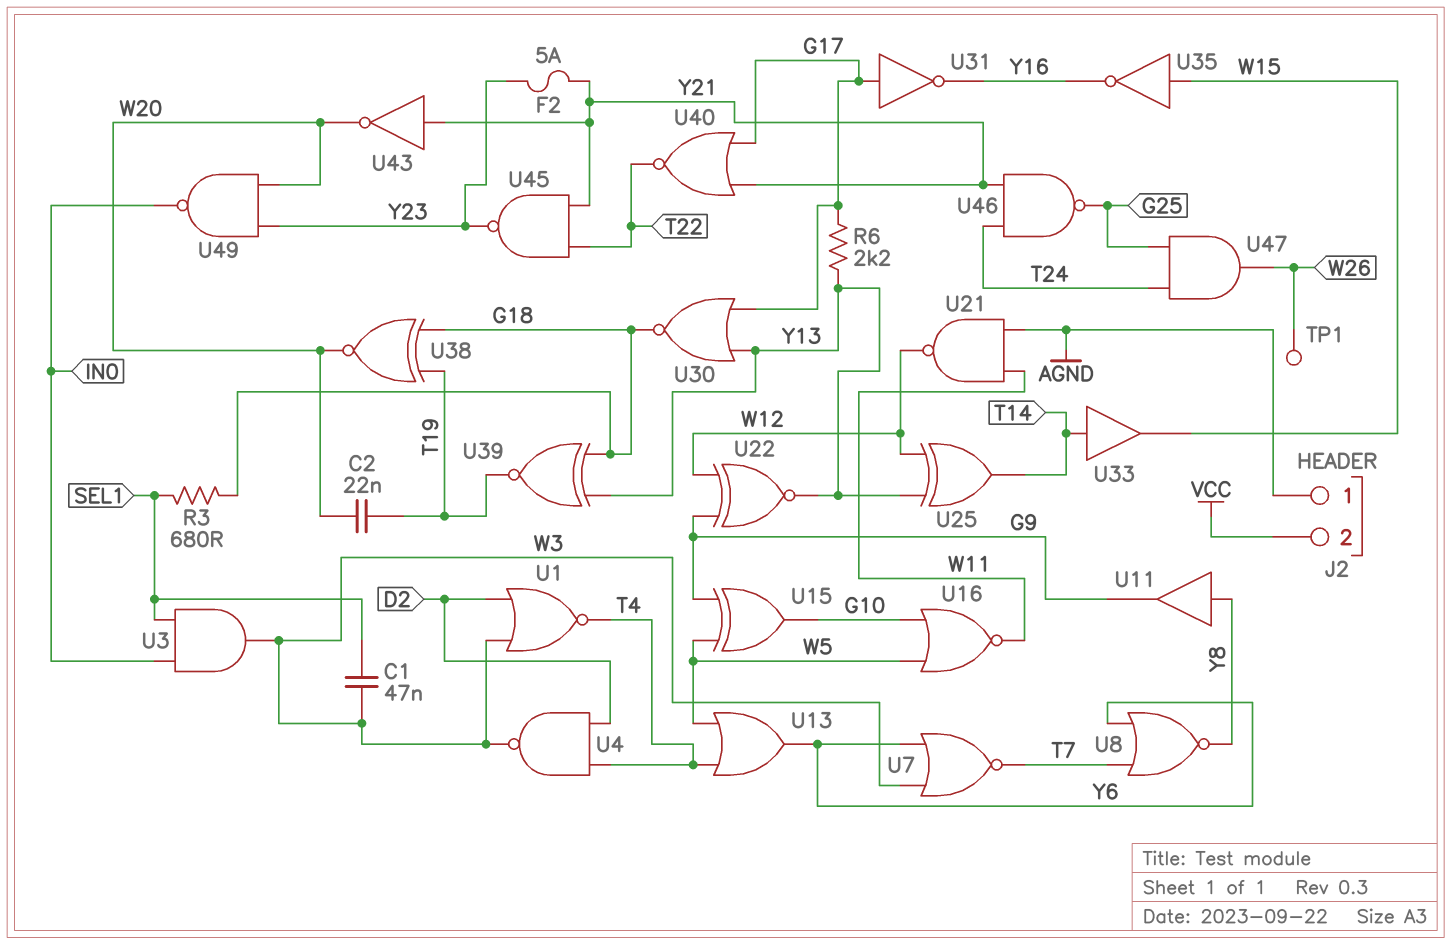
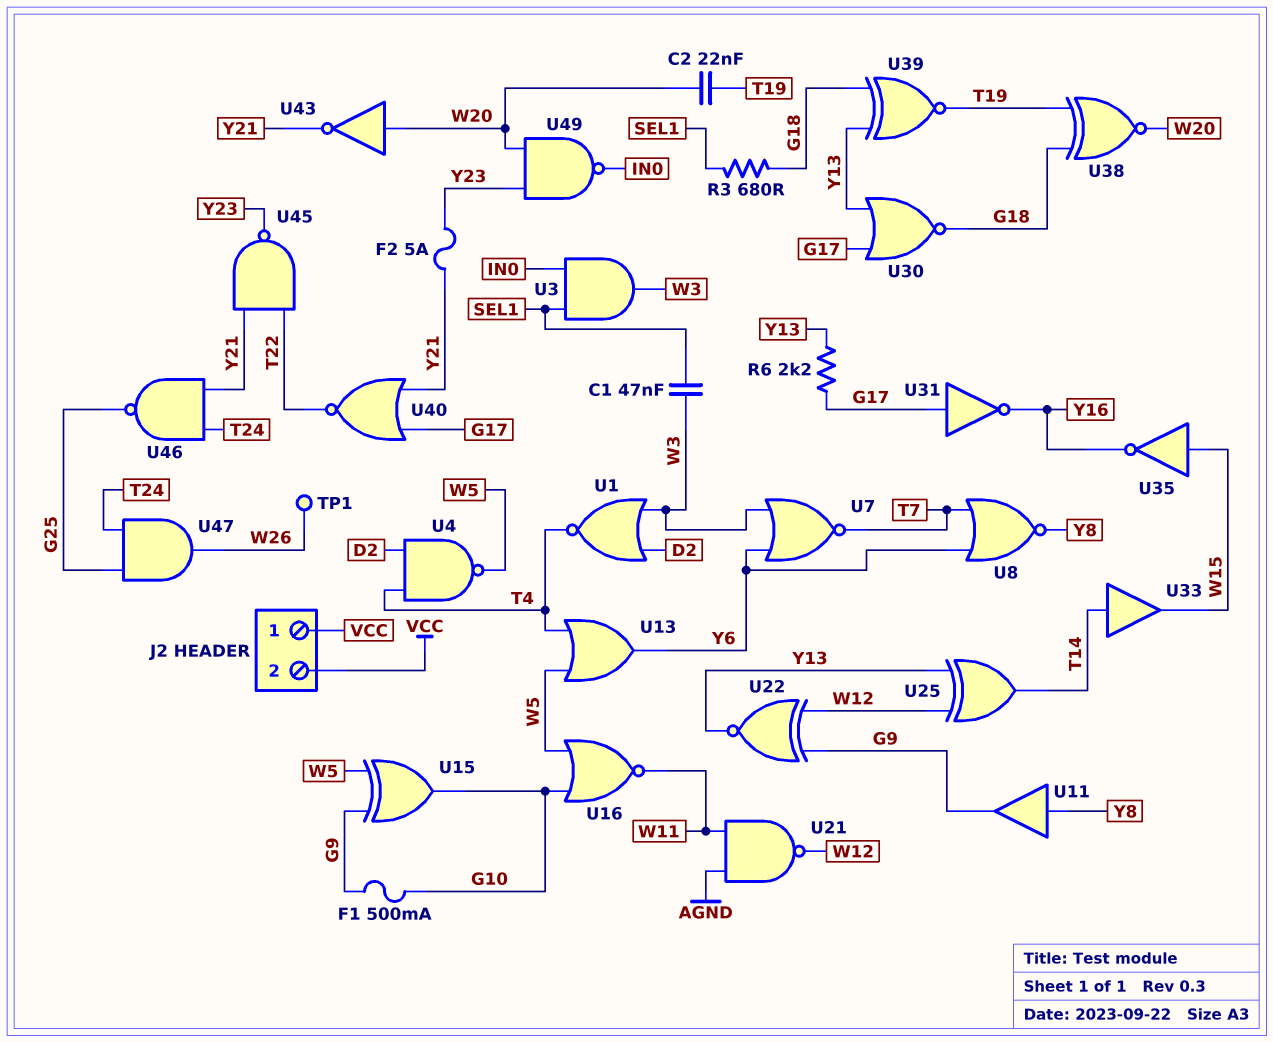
F1: none -> 500mA (G9, G10)
J2 pin 1: AGND -> VCC
U4: NAND (in D2, in T4, out W3) -> NAND (in D2, in T4, out W5)
U43: NOT (in Y21, out W20) -> NOT (in W20, out Y21)

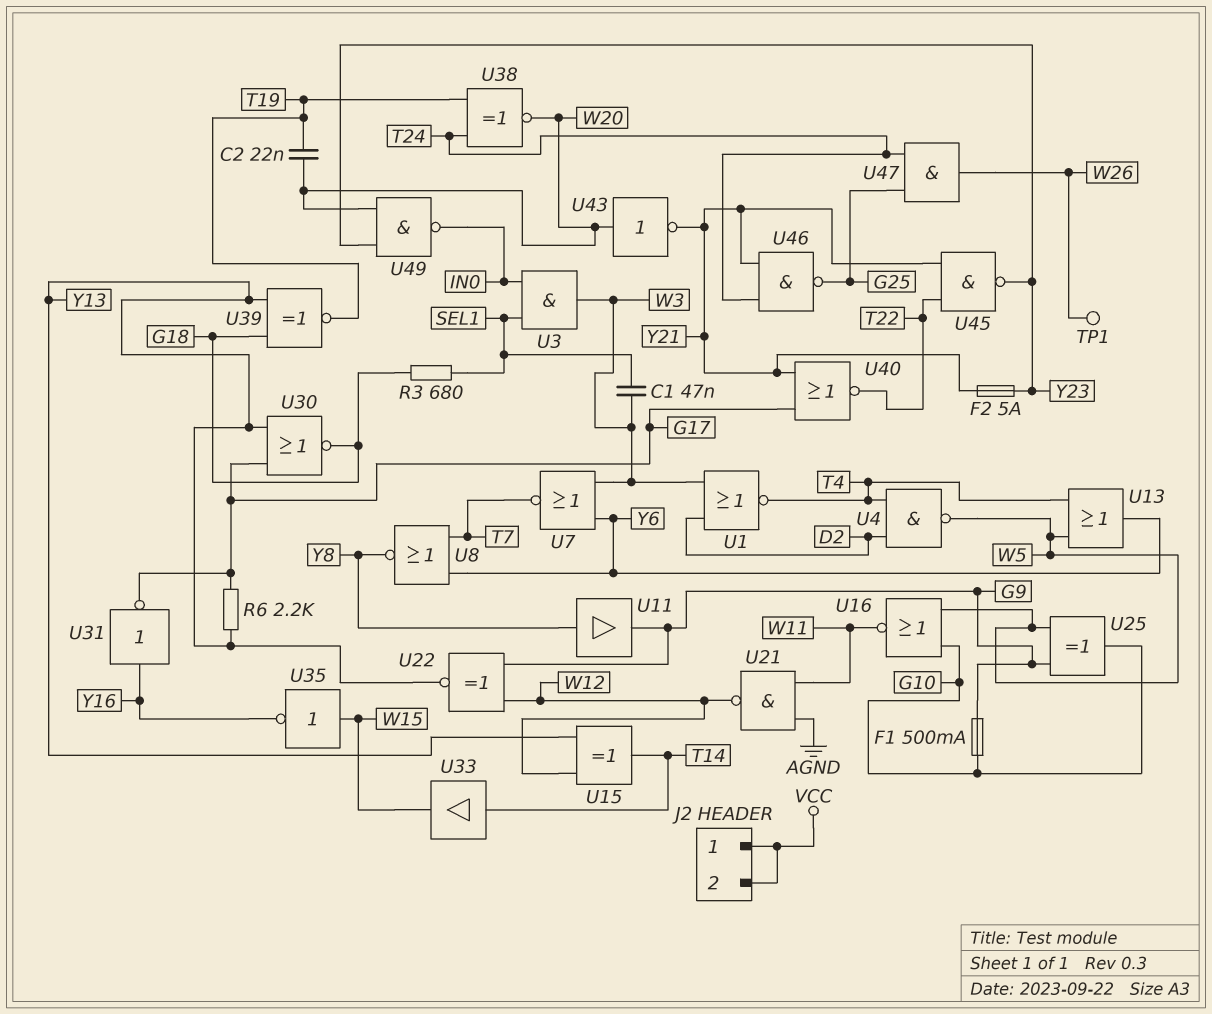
U15: XOR (in G9, in W5, out G10) -> XOR (in W12, in Y13, out T14)
U25: XOR (in W12, in Y13, out T14) -> XOR (in G9, in W5, out G10)
U31: NOT (in G17, out Y16) -> NOT (in Y16, out G17)
U38: XNOR (in G18, in T19, out W20) -> XNOR (in T19, in T24, out W20)

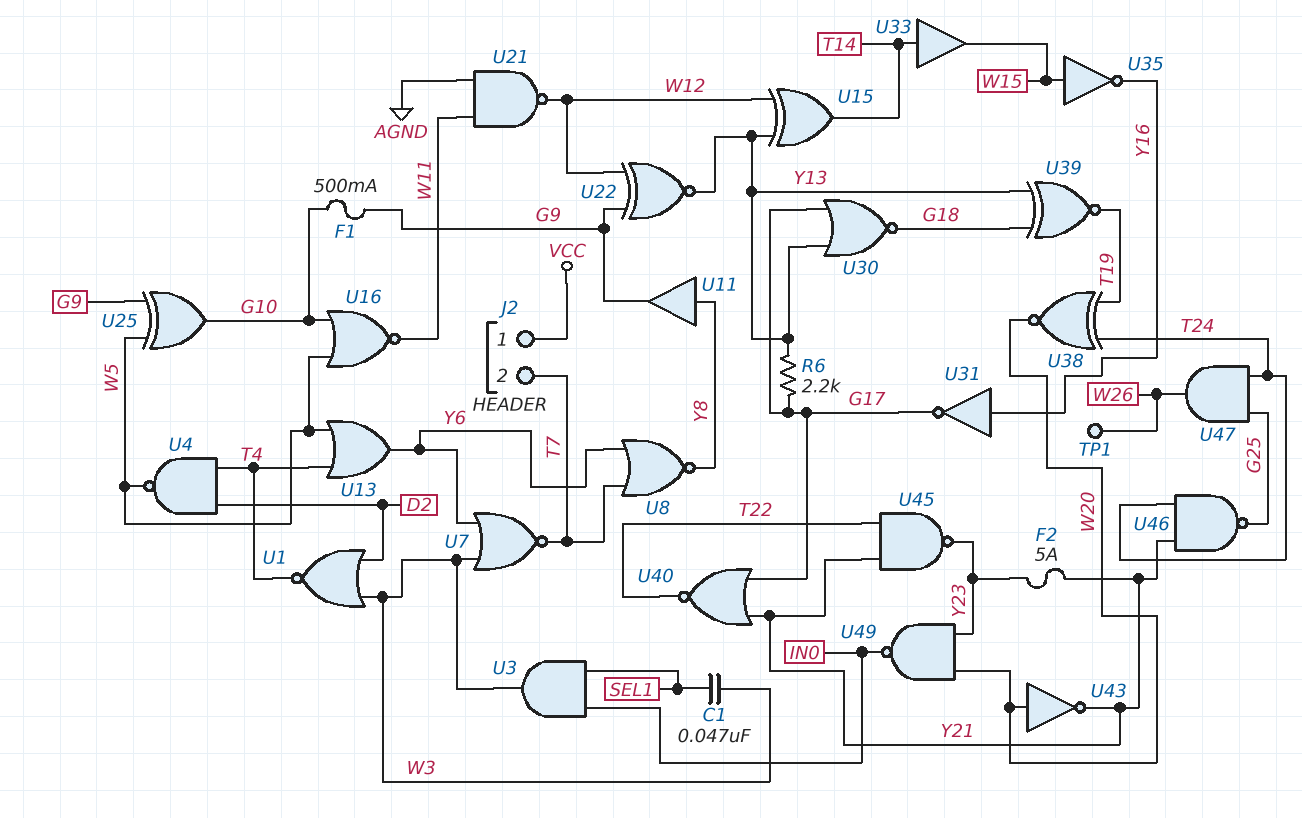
C2: 22nF (T19, W20) -> none
J2 pin 2: VCC -> T7
R3: 680 (G18, SEL1) -> none

